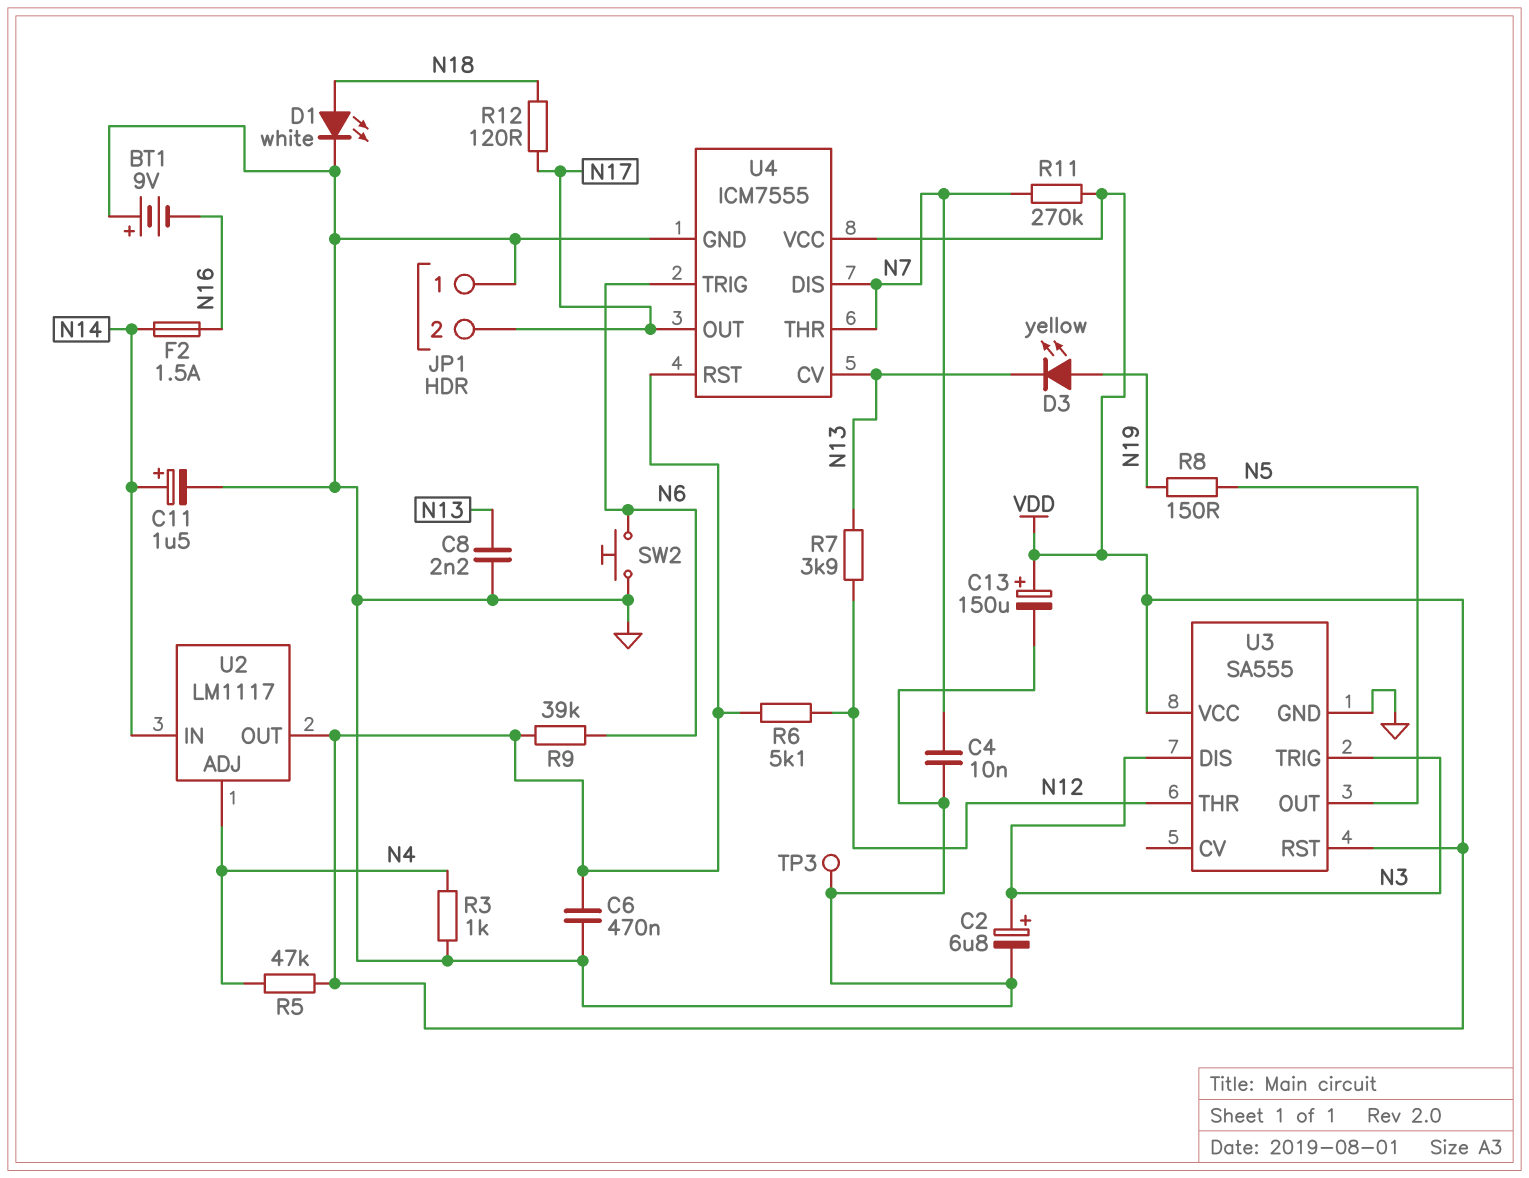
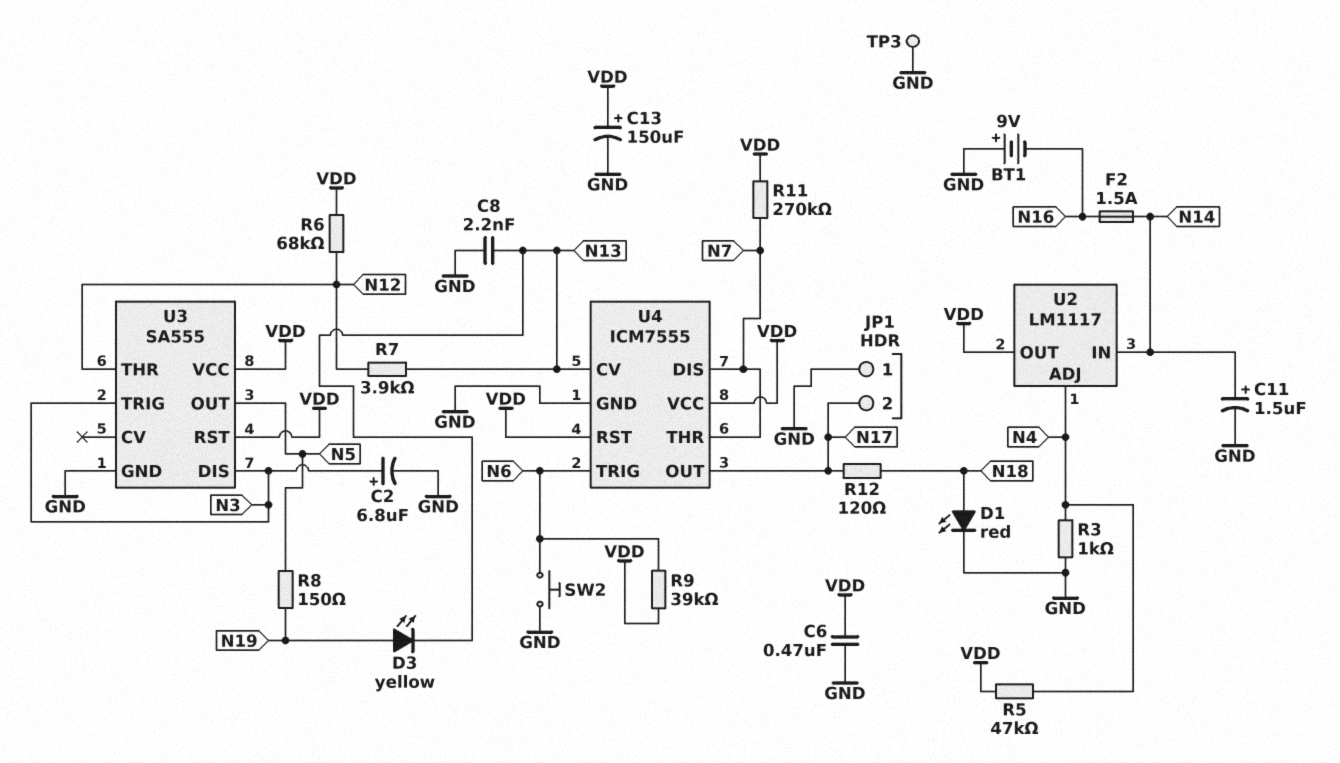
C4: 10nF (GND, N7) -> none
D1: LED white (A N18, K GND) -> LED red (A N18, K GND)
R6: 5.1k (N12, VDD) -> 68k (N12, VDD)

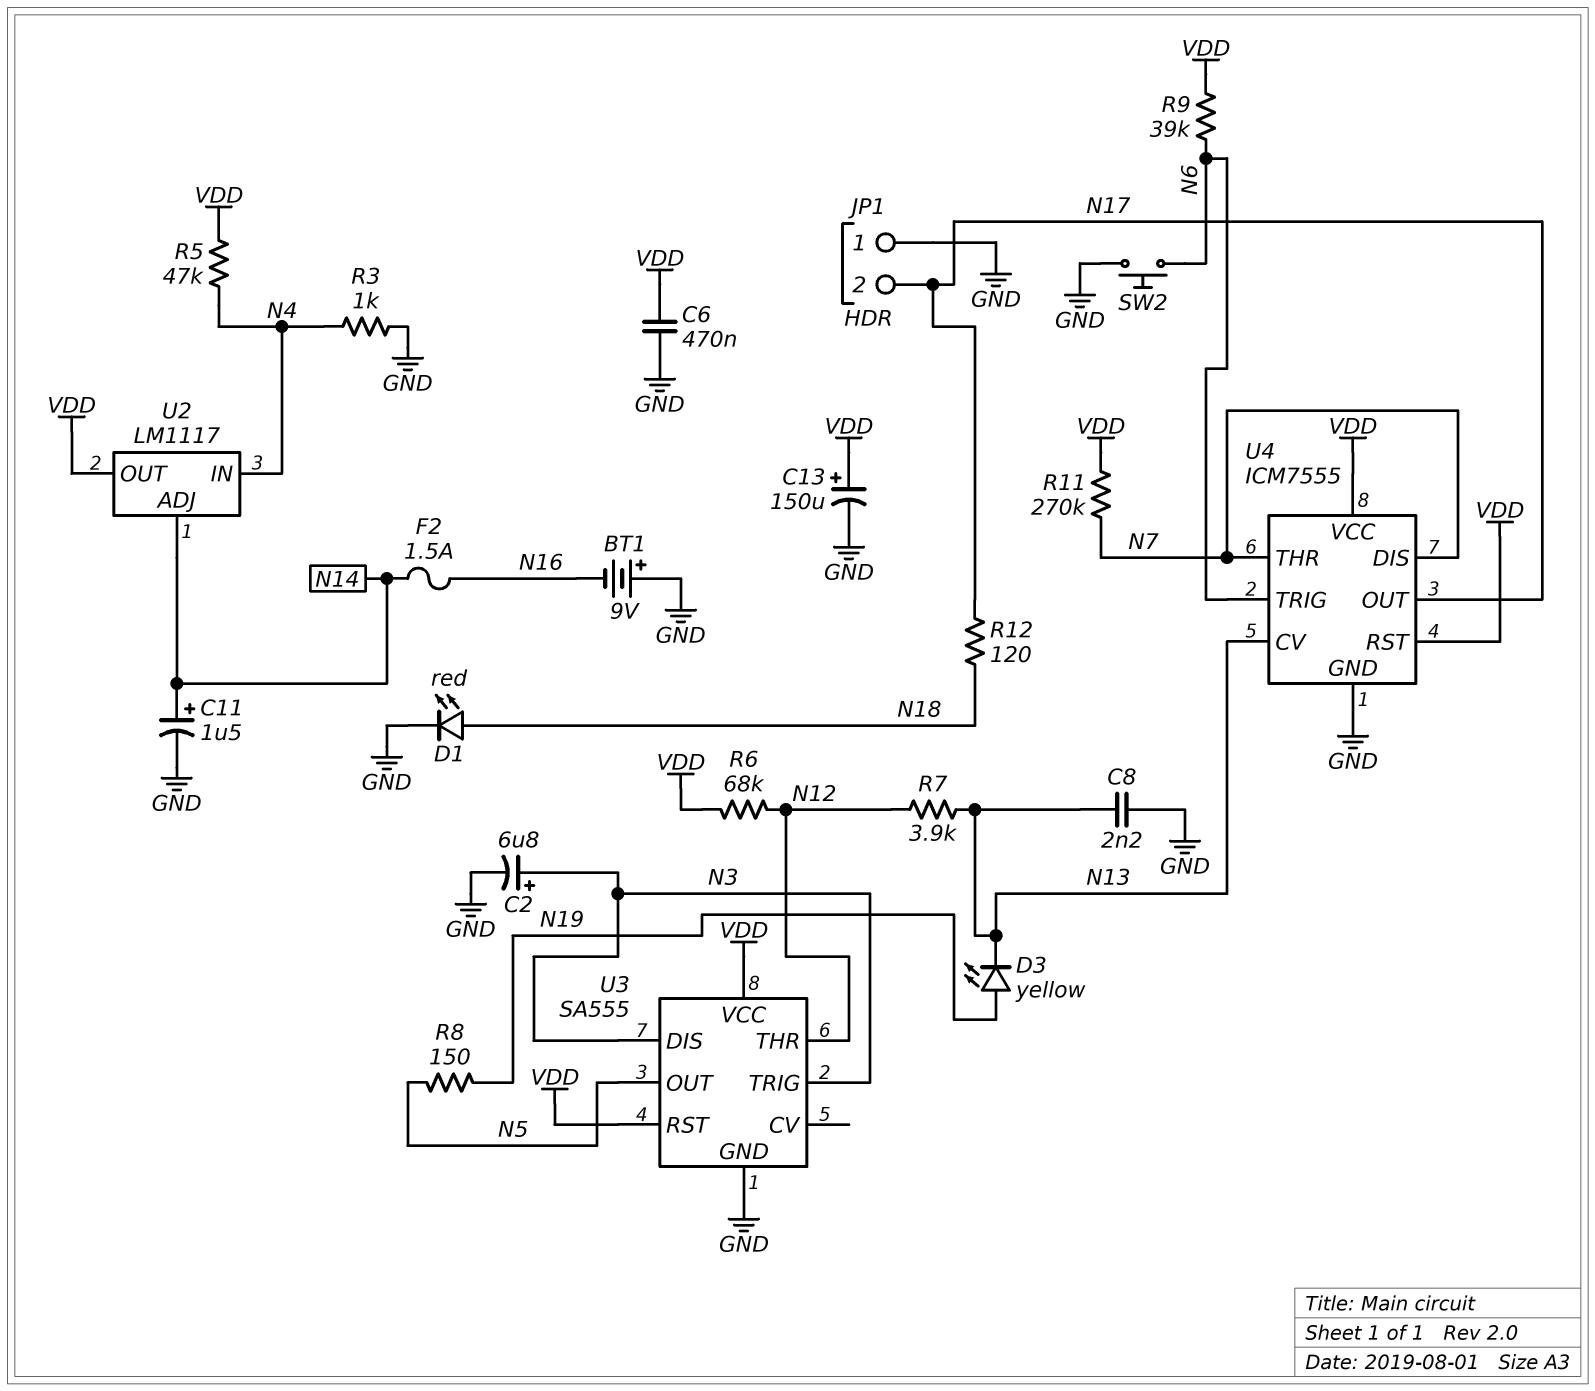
TP3: test point (GND) -> none
U2 pin ADJ: N4 -> N14
U2 pin IN: N14 -> N4

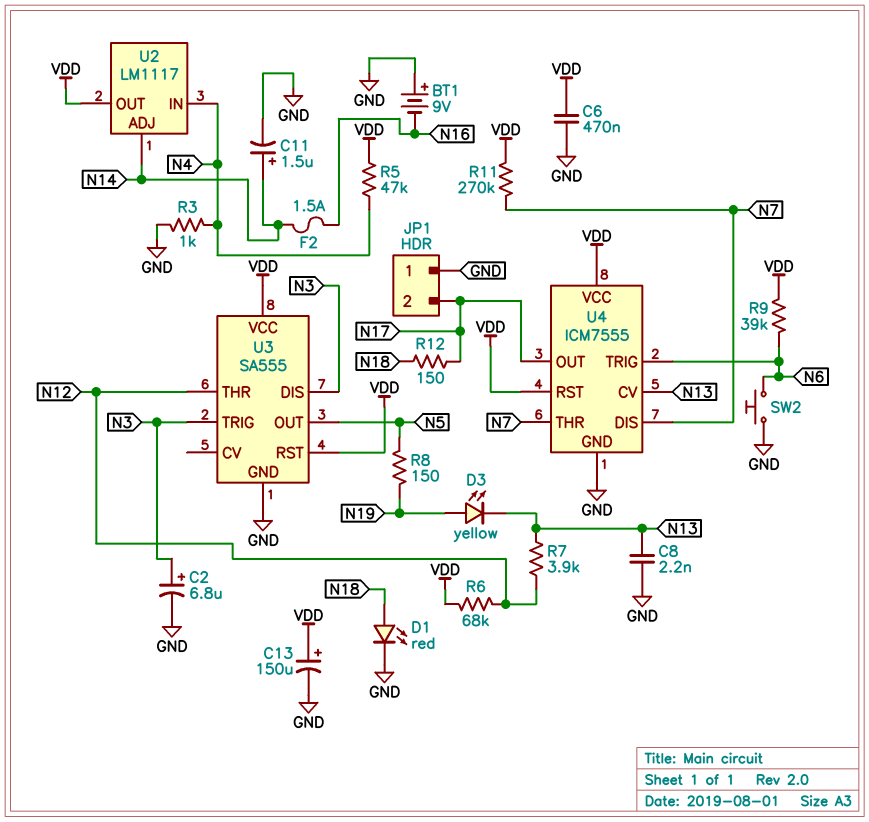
R12: 120 (N17, N18) -> 150 (N17, N18)

